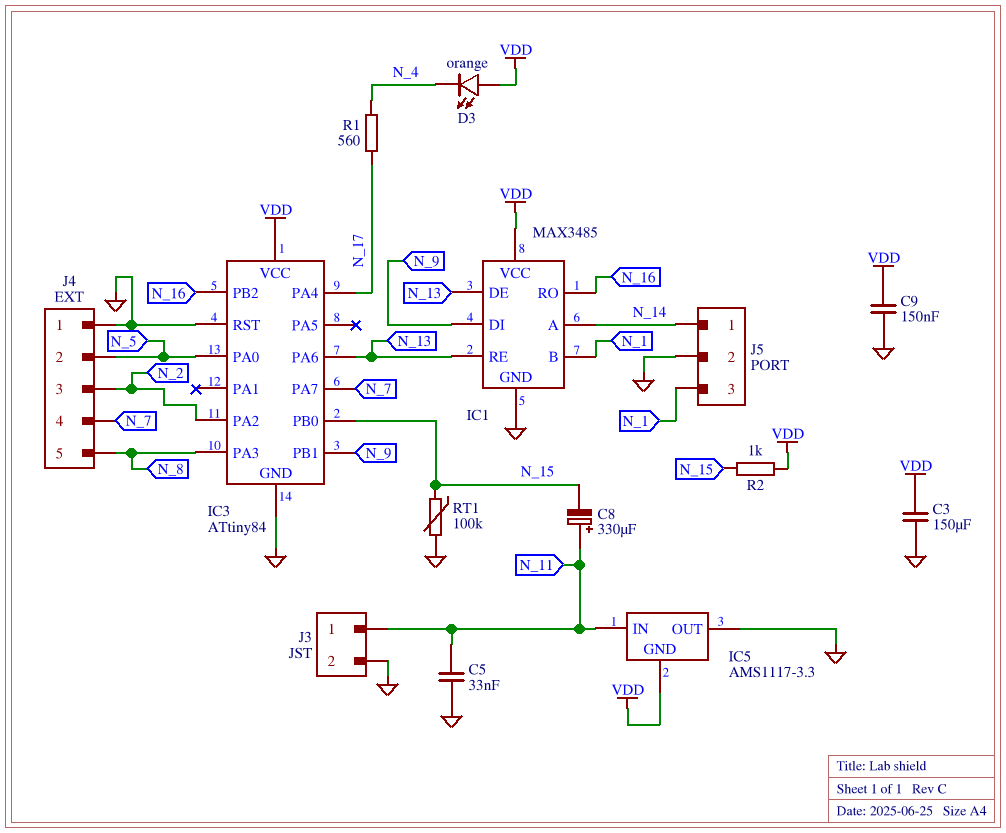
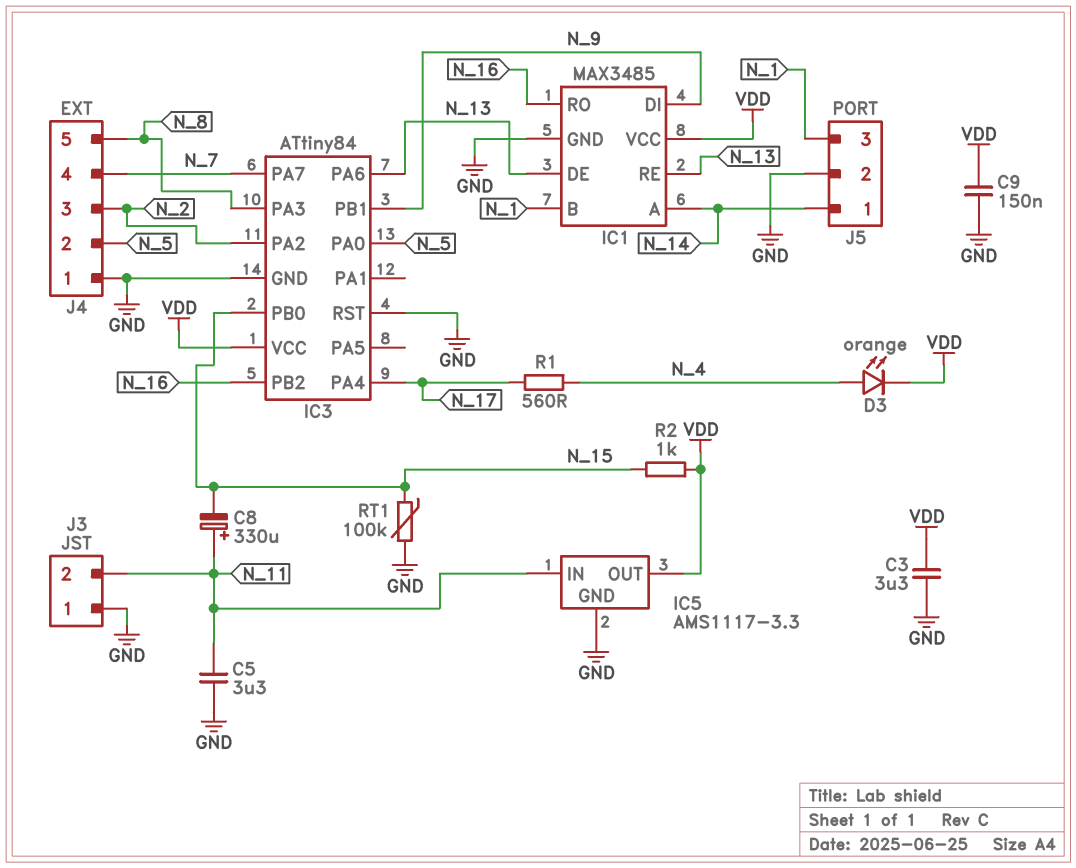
C3: 150uF (GND, VDD) -> 3.3uF (GND, VDD)
C5: 33nF (GND, N_11) -> 3.3uF (GND, N_11)
D3: LED orange (A VDD, K N_4) -> LED orange (A N_4, K VDD)
IC5 pin GND: VDD -> GND
IC5 pin OUT: GND -> VDD
J3 pin 1: N_11 -> GND
J3 pin 2: GND -> N_11

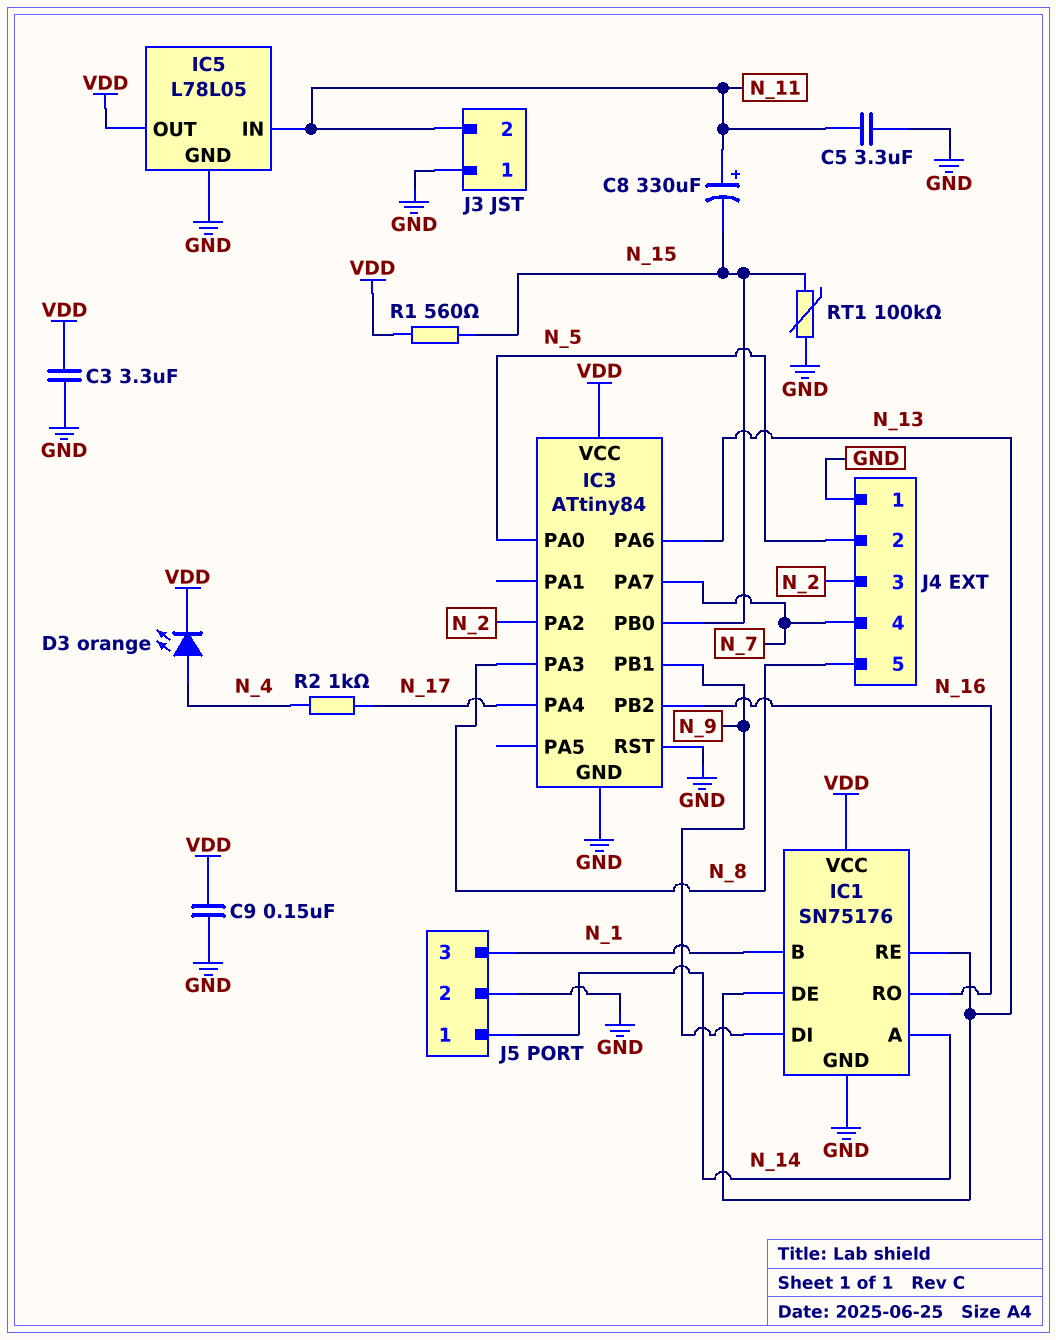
IC1: MAX3485 -> SN75176
IC5: AMS1117-3.3 -> L78L05
R1: 560 (N_4, N_17) -> 560 (N_15, VDD)
R2: 1k (N_15, VDD) -> 1k (N_4, N_17)

